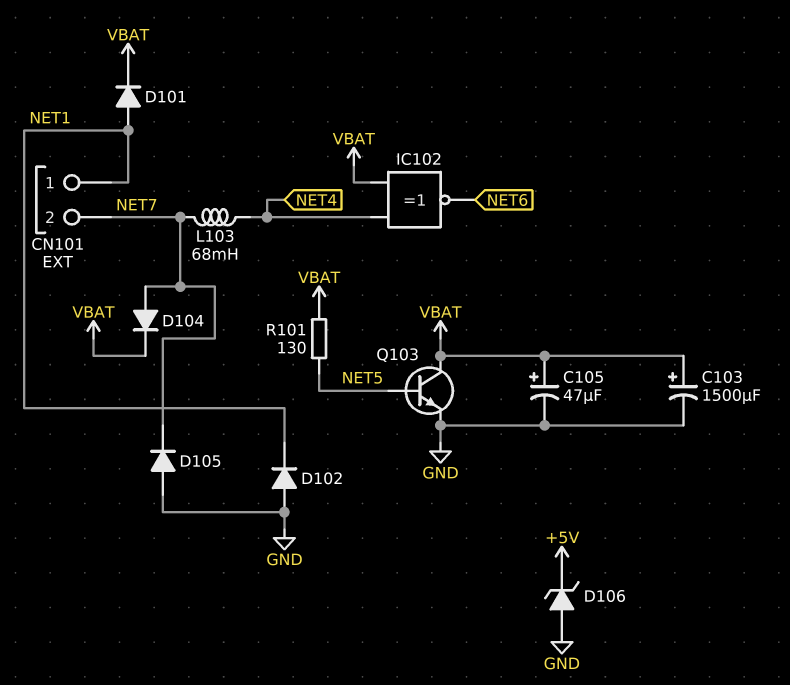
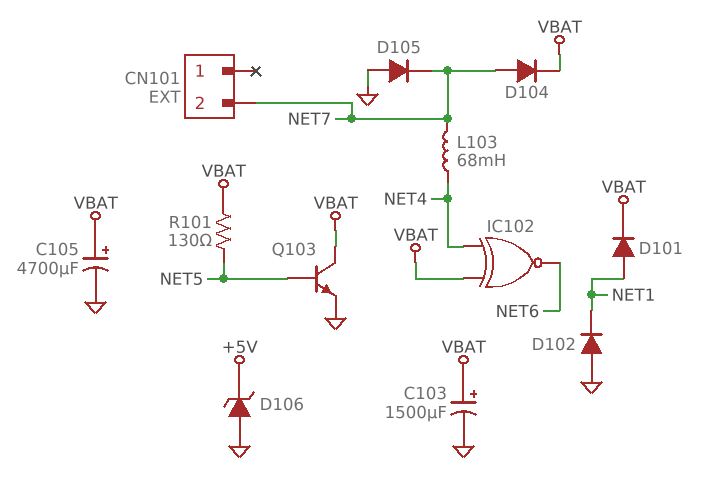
C105: 47uF (plus VBAT, minus GND) -> 4700uF (plus VBAT, minus GND)
CN101 pin 1: NET1 -> none

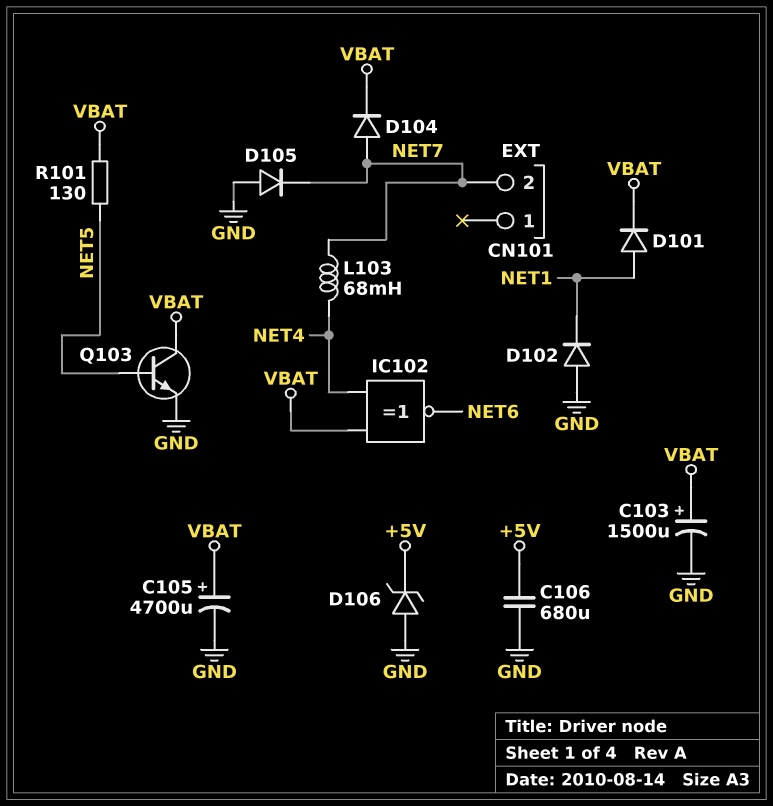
C106: none -> 680uF (+5V, GND)

